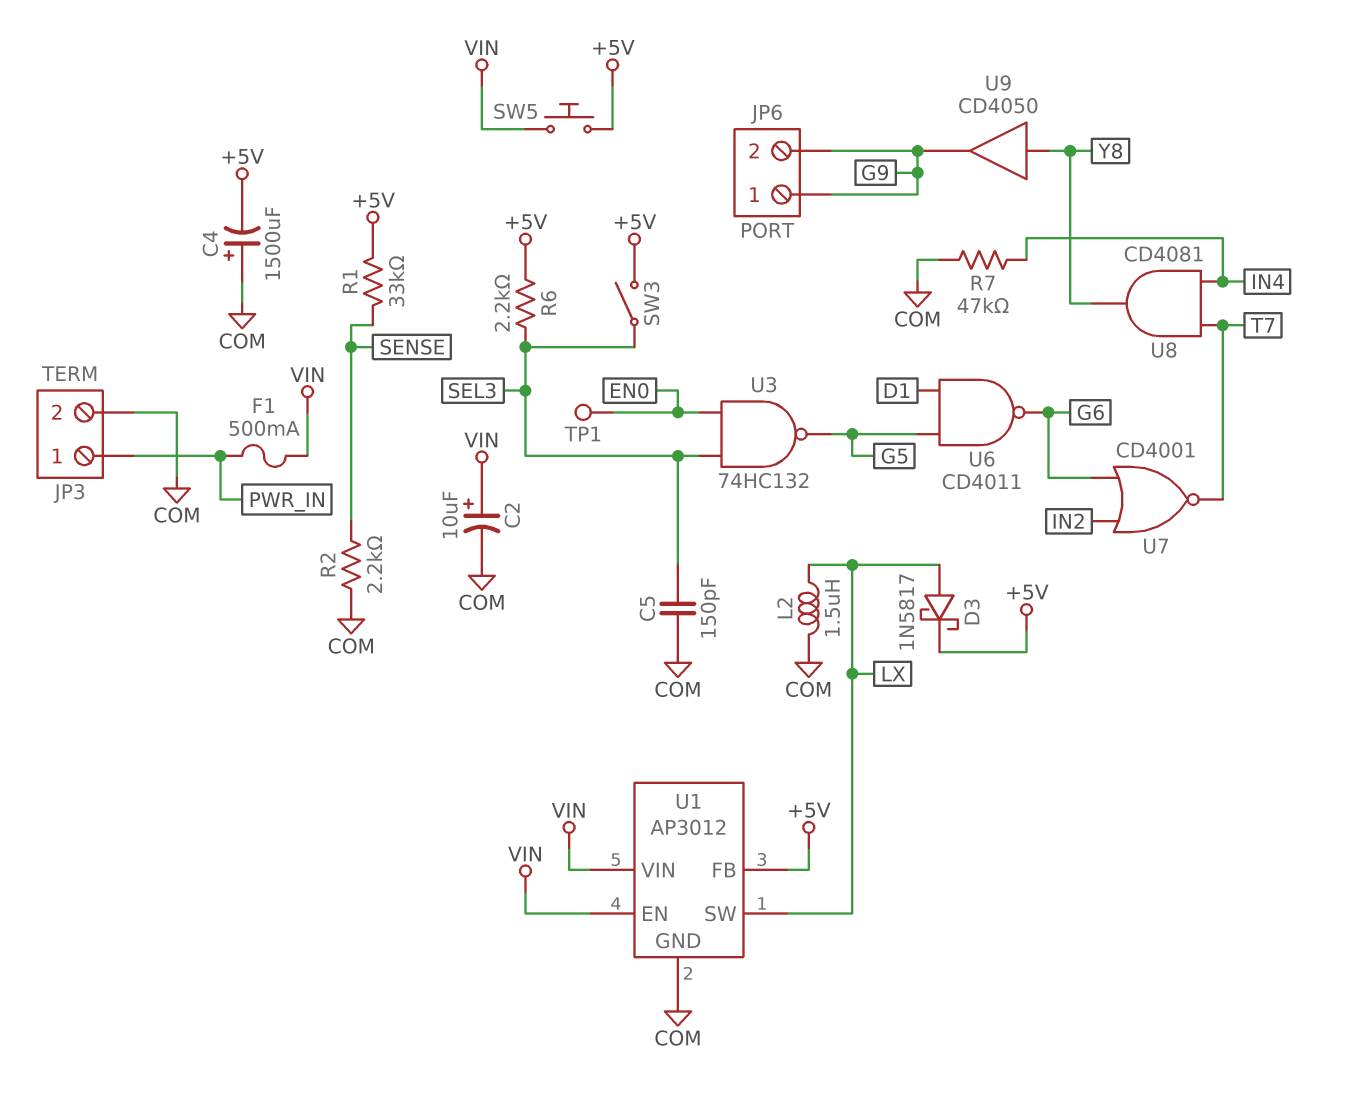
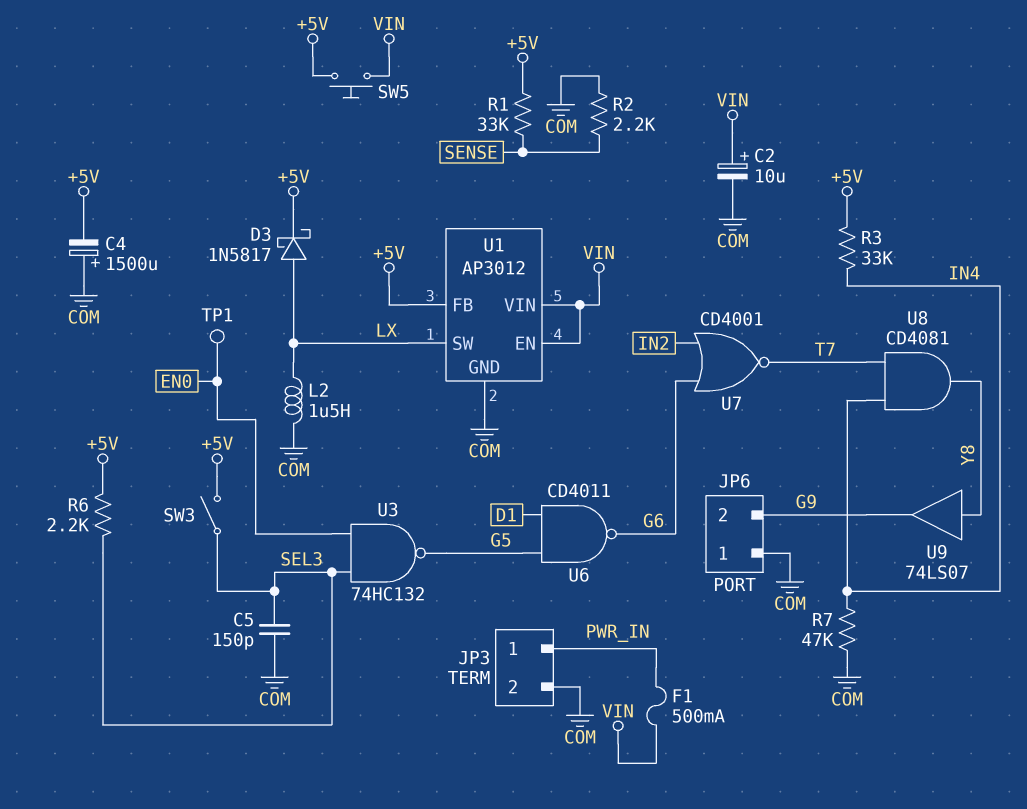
JP6 pin 1: G9 -> COM
R3: none -> 33k (+5V, IN4)
U9: buffer CD4050 (in Y8, out G9) -> buffer 74LS07 (in Y8, out G9)

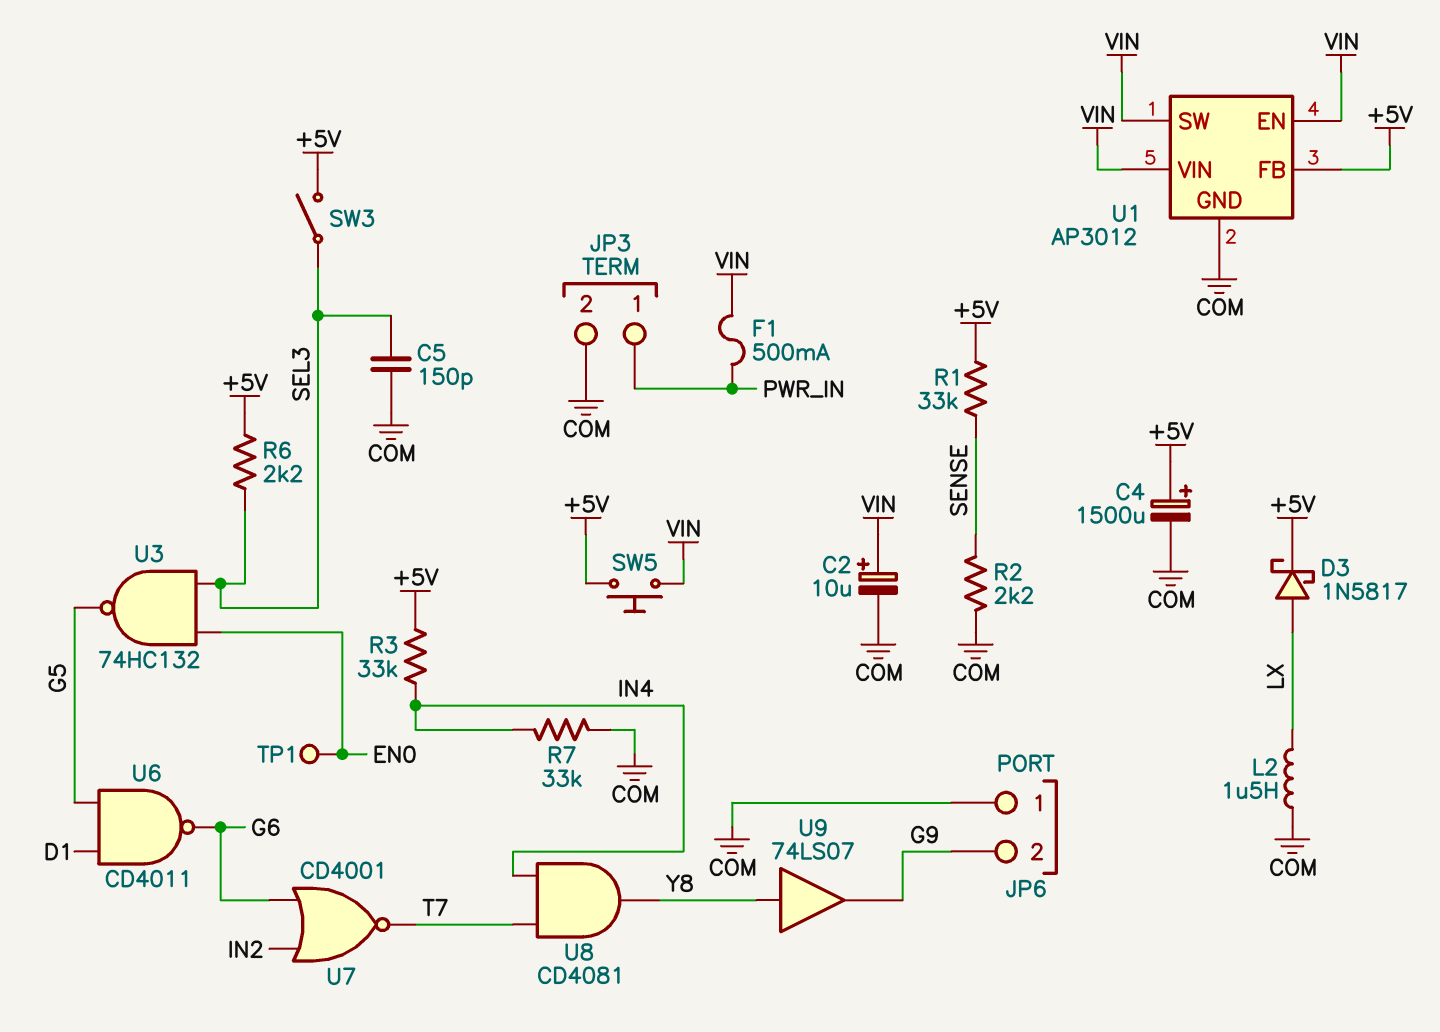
C4: 1500uF (plus COM, minus +5V) -> 1500uF (plus +5V, minus COM)
R7: 47k (COM, IN4) -> 33k (COM, IN4)
U1 pin SW: LX -> VIN

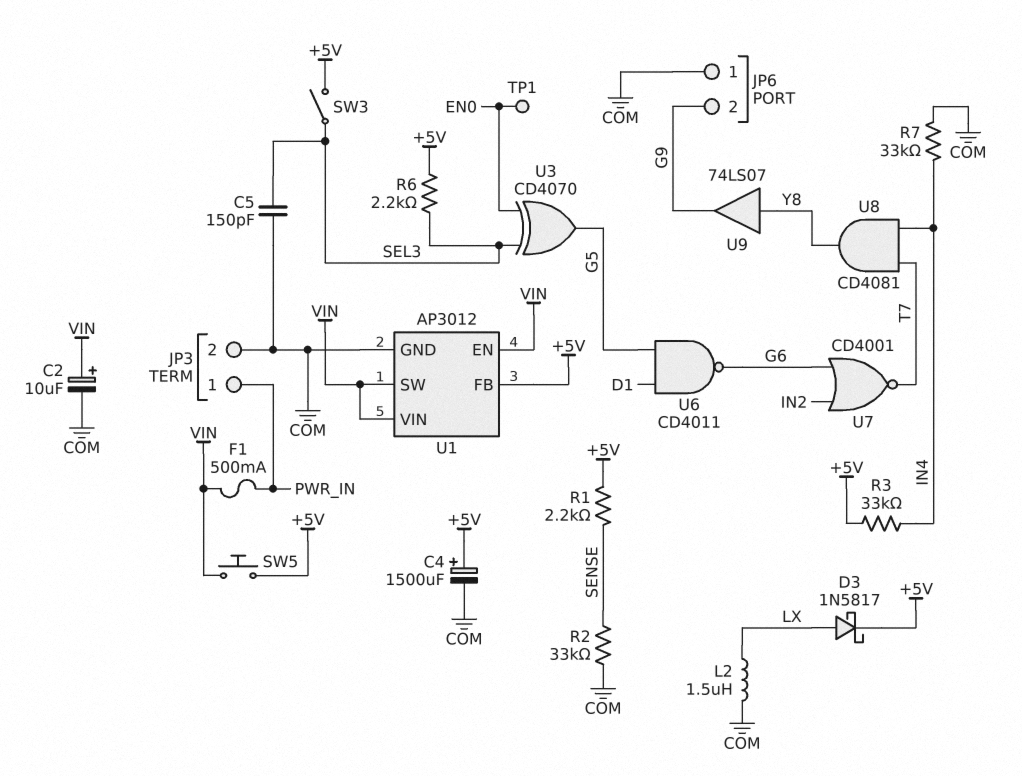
R1: 33k (+5V, SENSE) -> 2.2k (+5V, SENSE)
R2: 2.2k (COM, SENSE) -> 33k (COM, SENSE)
U3: NAND 74HC132 (in EN0, in SEL3, out G5) -> XOR CD4070 (in EN0, in SEL3, out G5)

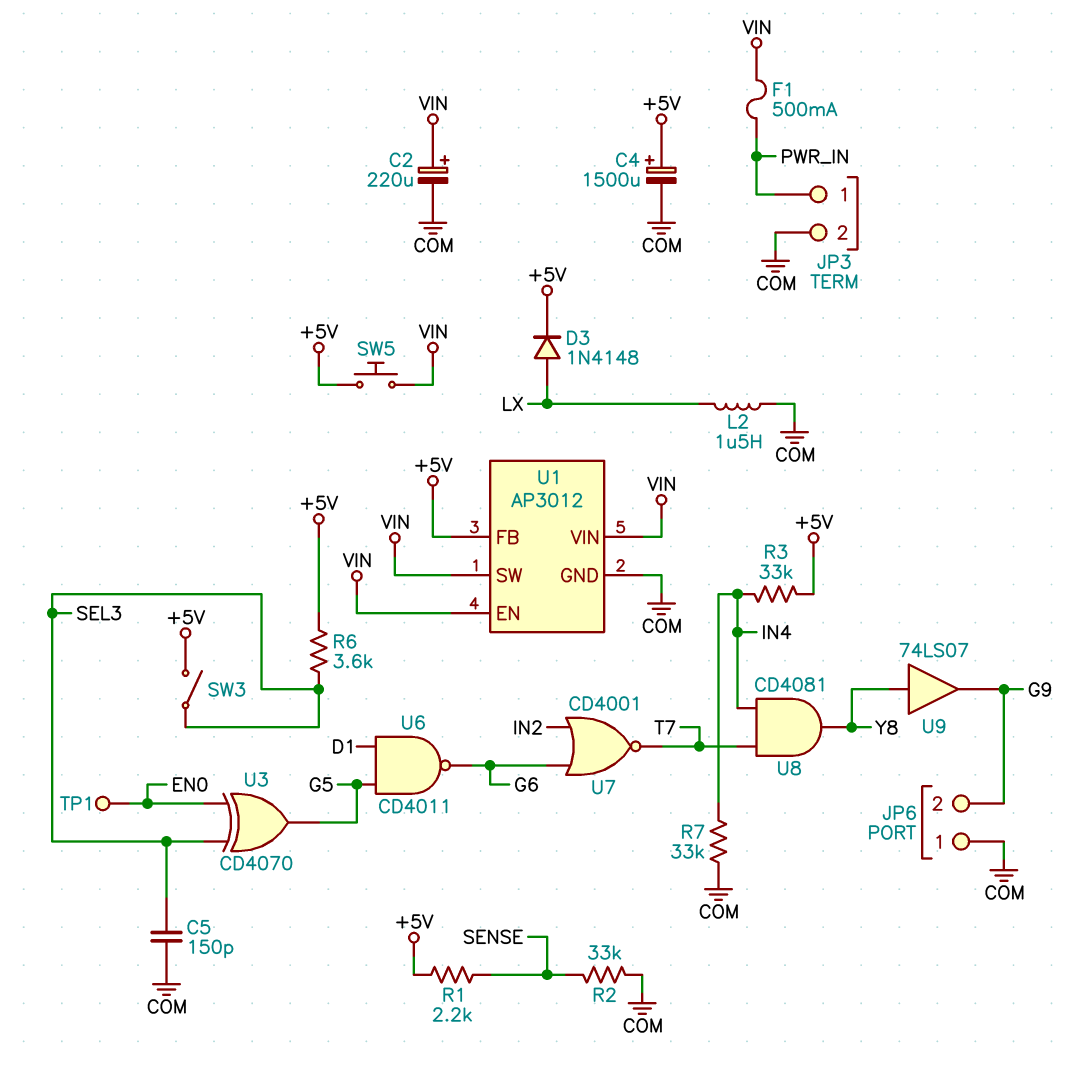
C2: 10uF (plus VIN, minus COM) -> 220uF (plus VIN, minus COM)
D3: schottky 1N5817 (A LX, K +5V) -> diode 1N4148 (A LX, K +5V)
R6: 2.2k (+5V, SEL3) -> 3.6k (+5V, SEL3)

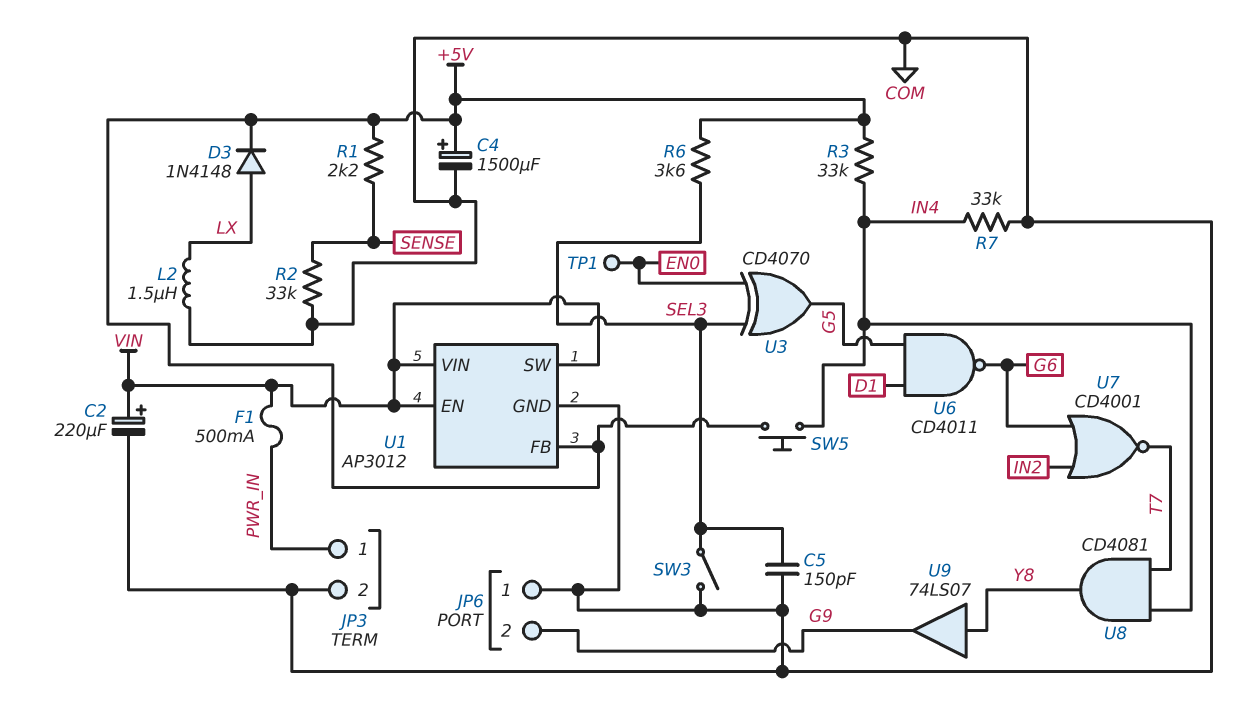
SW3: switch (+5V, SEL3) -> switch (COM, SEL3)
SW5: button (+5V, VIN) -> button (+5V, IN4)

